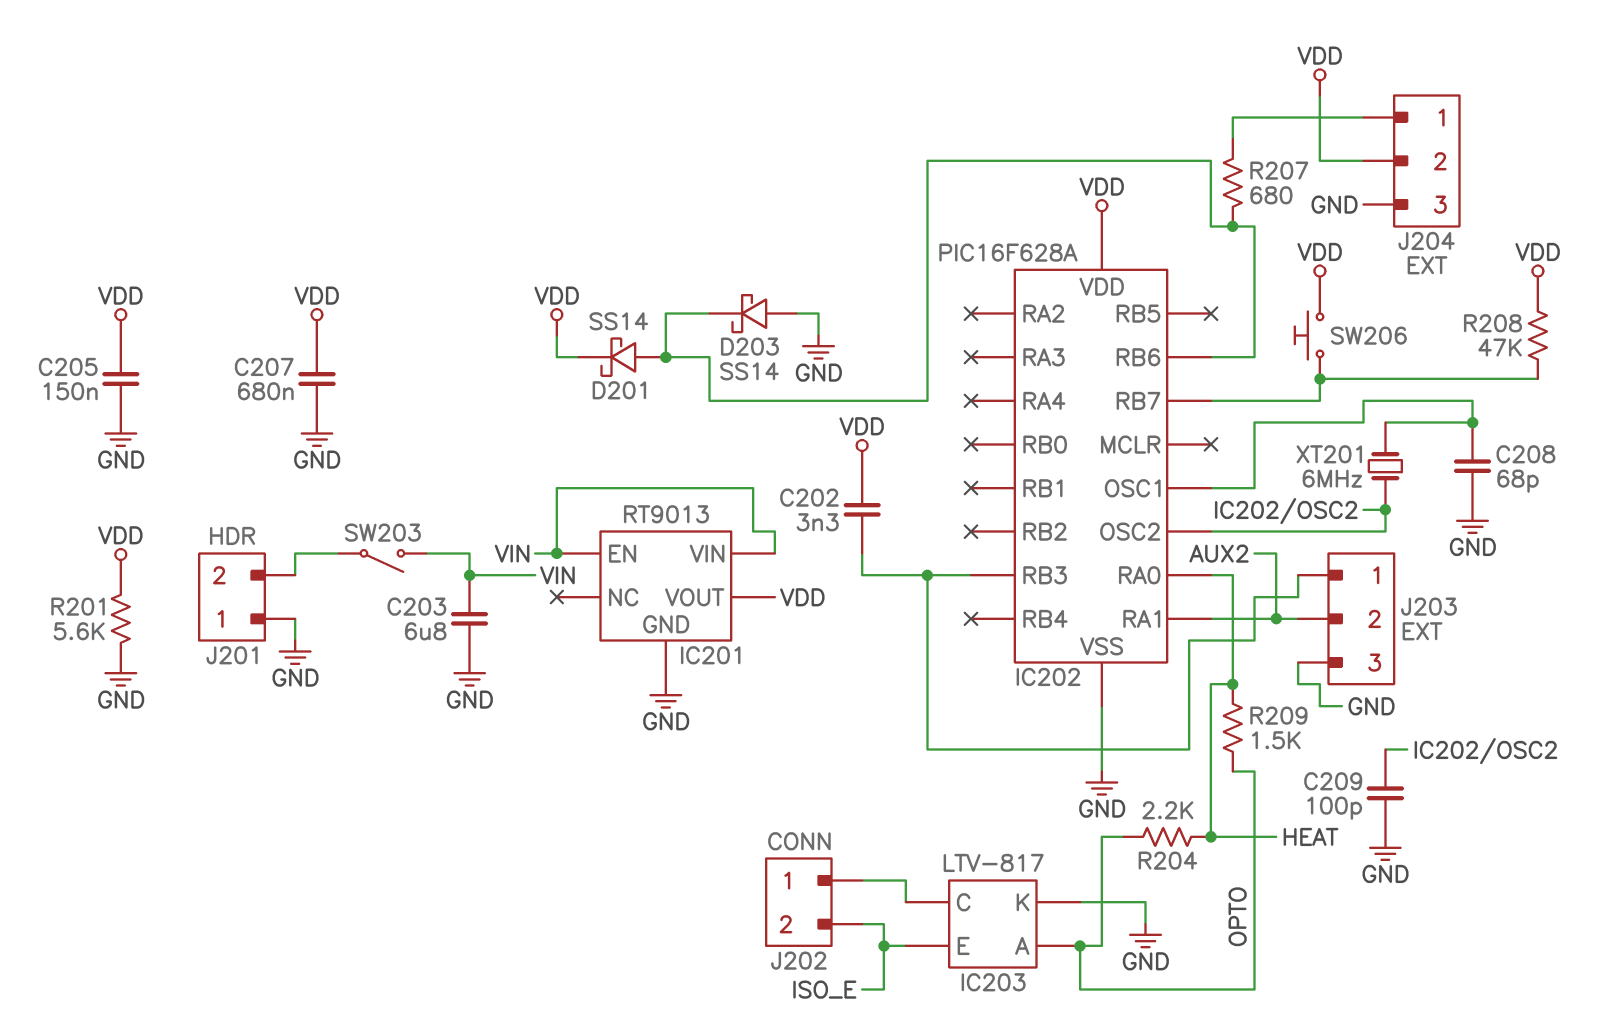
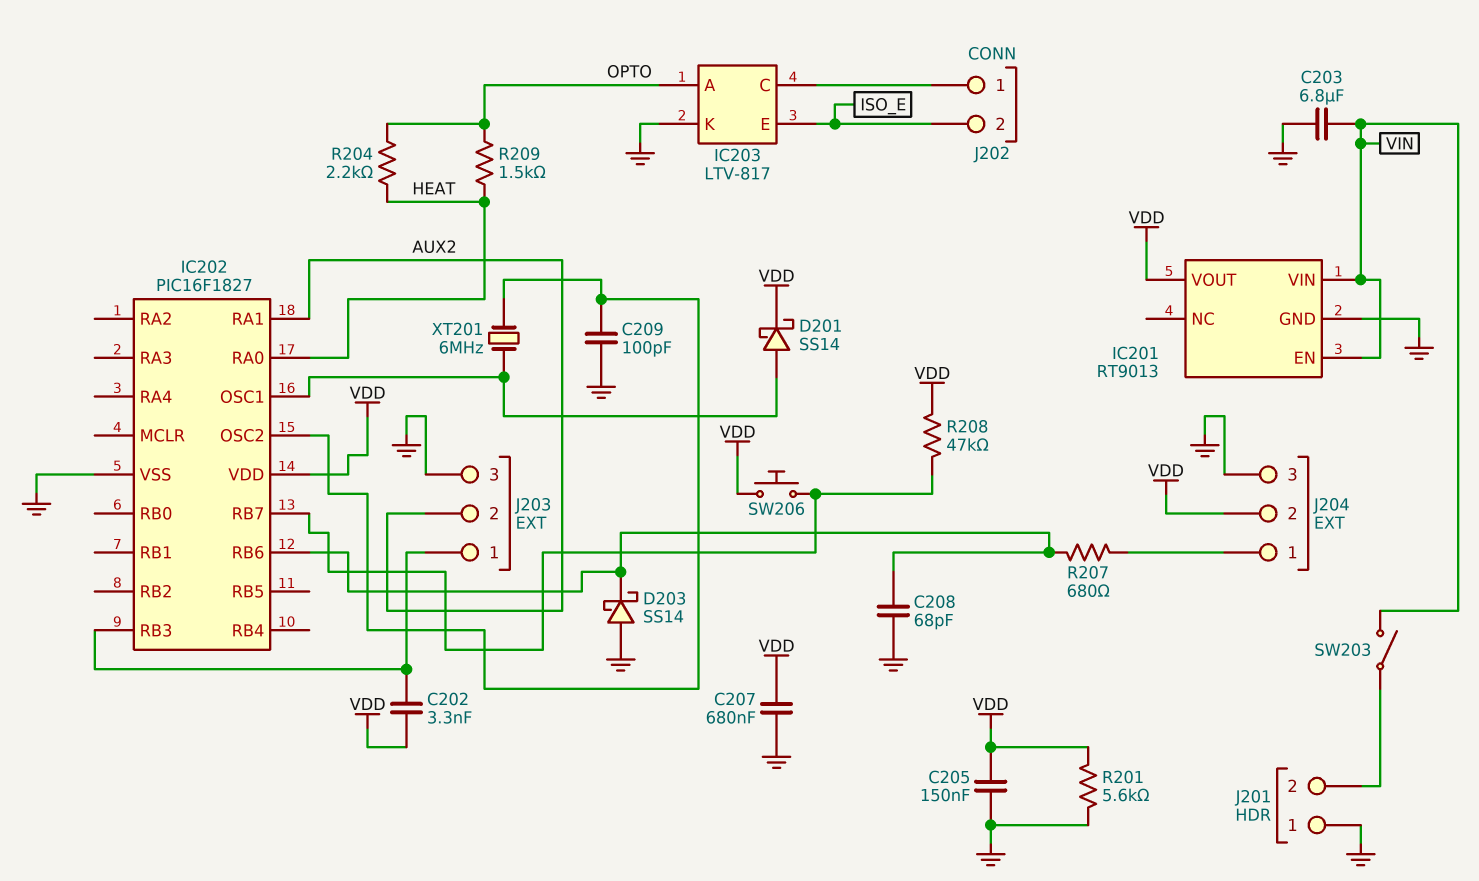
C208: 68pF (GND, IC202/OSC1) -> 68pF (GND, IC202/RB6)
D201: schottky SS14 (A IC202/RB6, K VDD) -> schottky SS14 (A IC202/OSC1, K VDD)
IC202: PIC16F628A -> PIC16F1827

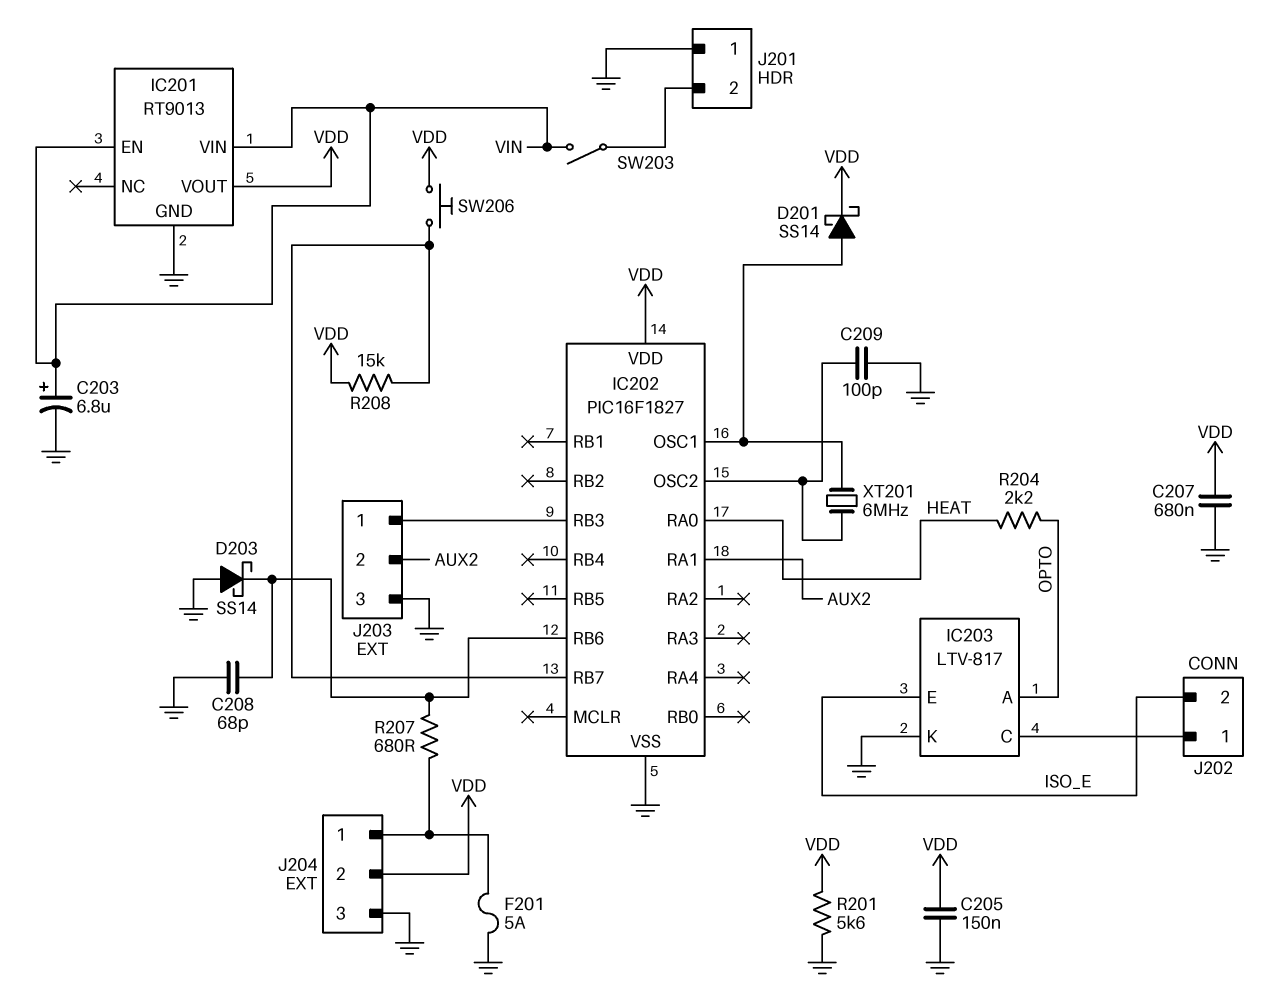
C202: 3.3nF (IC202/RB3, VDD) -> none
C203: 6.8uF (GND, VIN) -> 6.8uF (plus VIN, minus GND)
F201: none -> 5A (GND, J204/1)
R208: 47k (IC202/RB7, VDD) -> 15k (IC202/RB7, VDD)
R209: 1.5k (HEAT, OPTO) -> none

